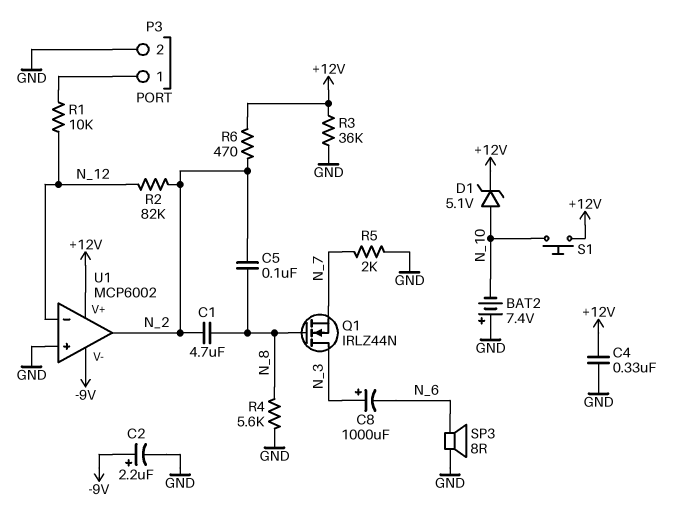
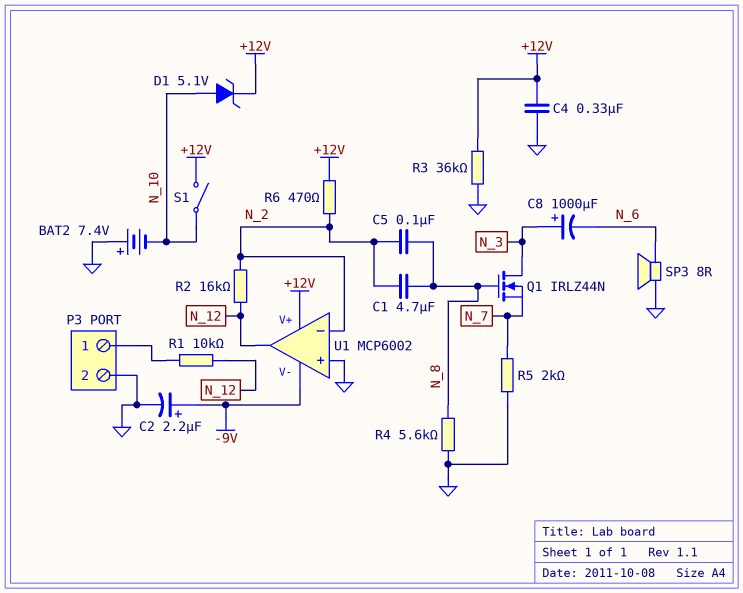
R2: 82k (N_2, N_12) -> 16k (N_2, N_12)
S1: button (+12V, N_10) -> switch (+12V, N_10)
U1 pin in-: N_12 -> N_2
U1 pin out: N_2 -> N_12

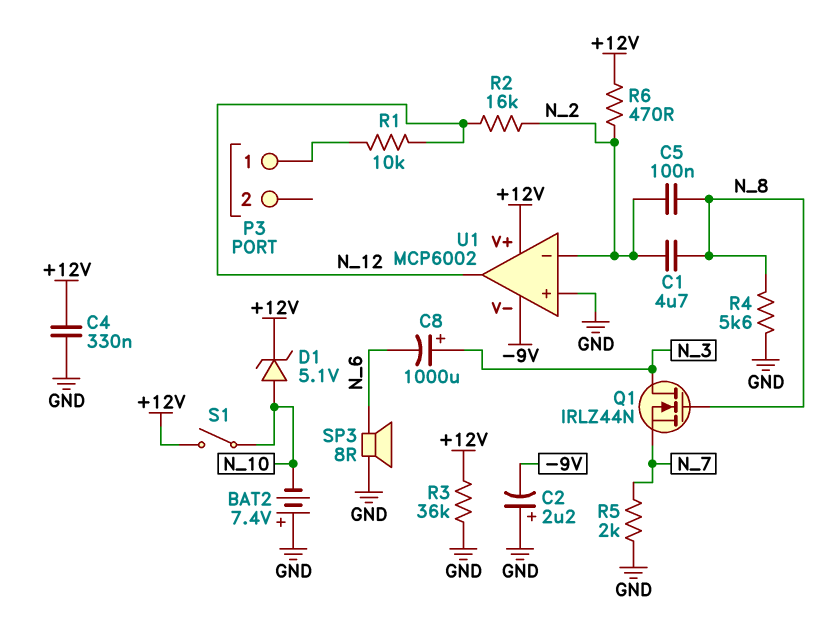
C2: 2.2uF (plus -9V, minus GND) -> 2.2uF (plus GND, minus -9V)
P3 pin 2: GND -> none

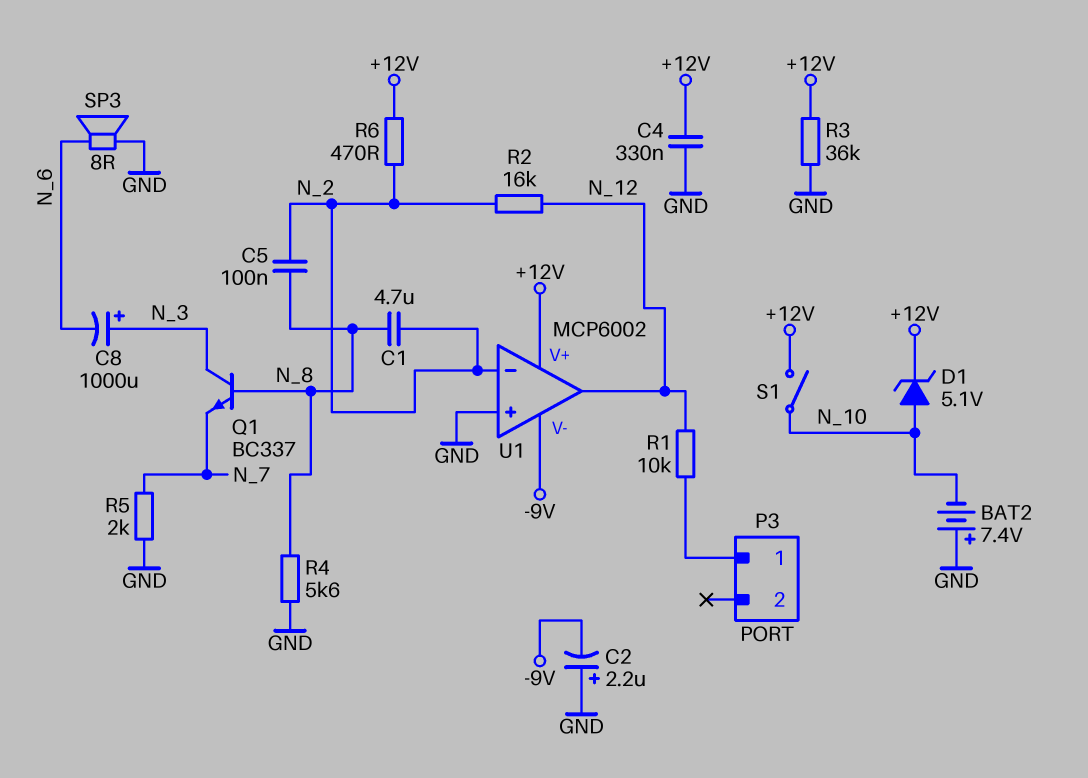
Q1: NMOS IRLZ44N (G N_8, D N_3, S N_7) -> NPN BC337 (B N_8, C N_3, E N_7)

